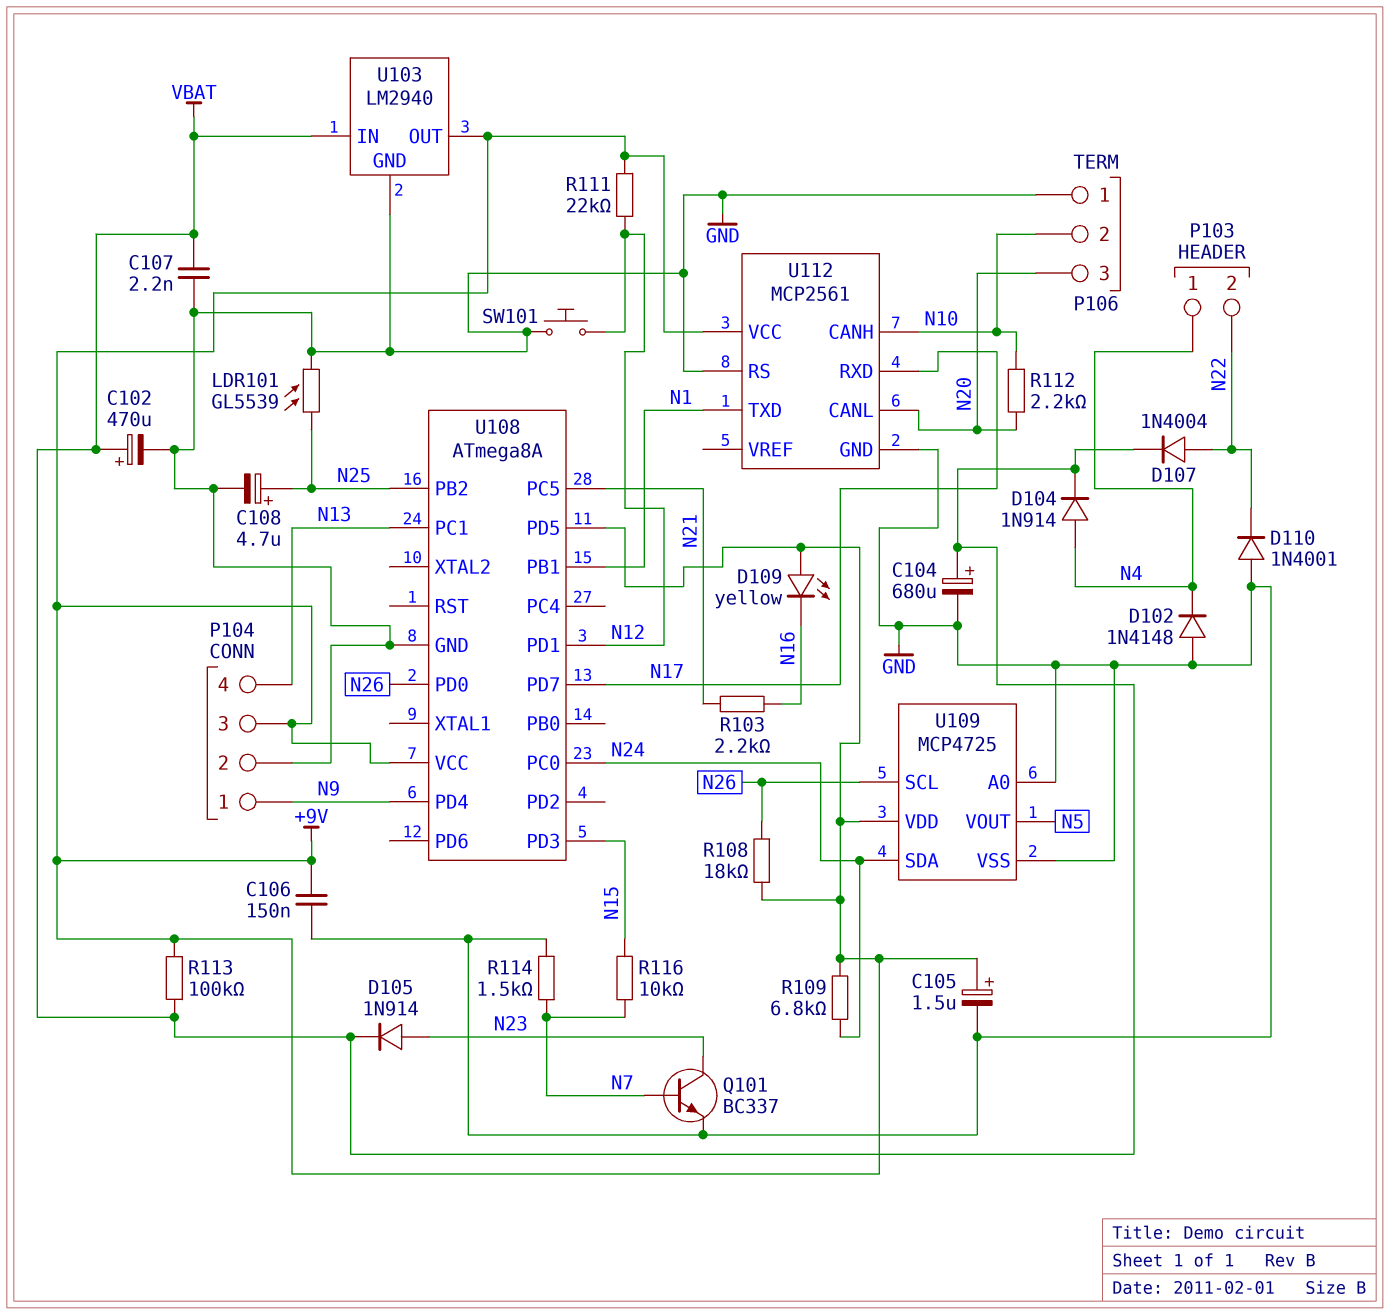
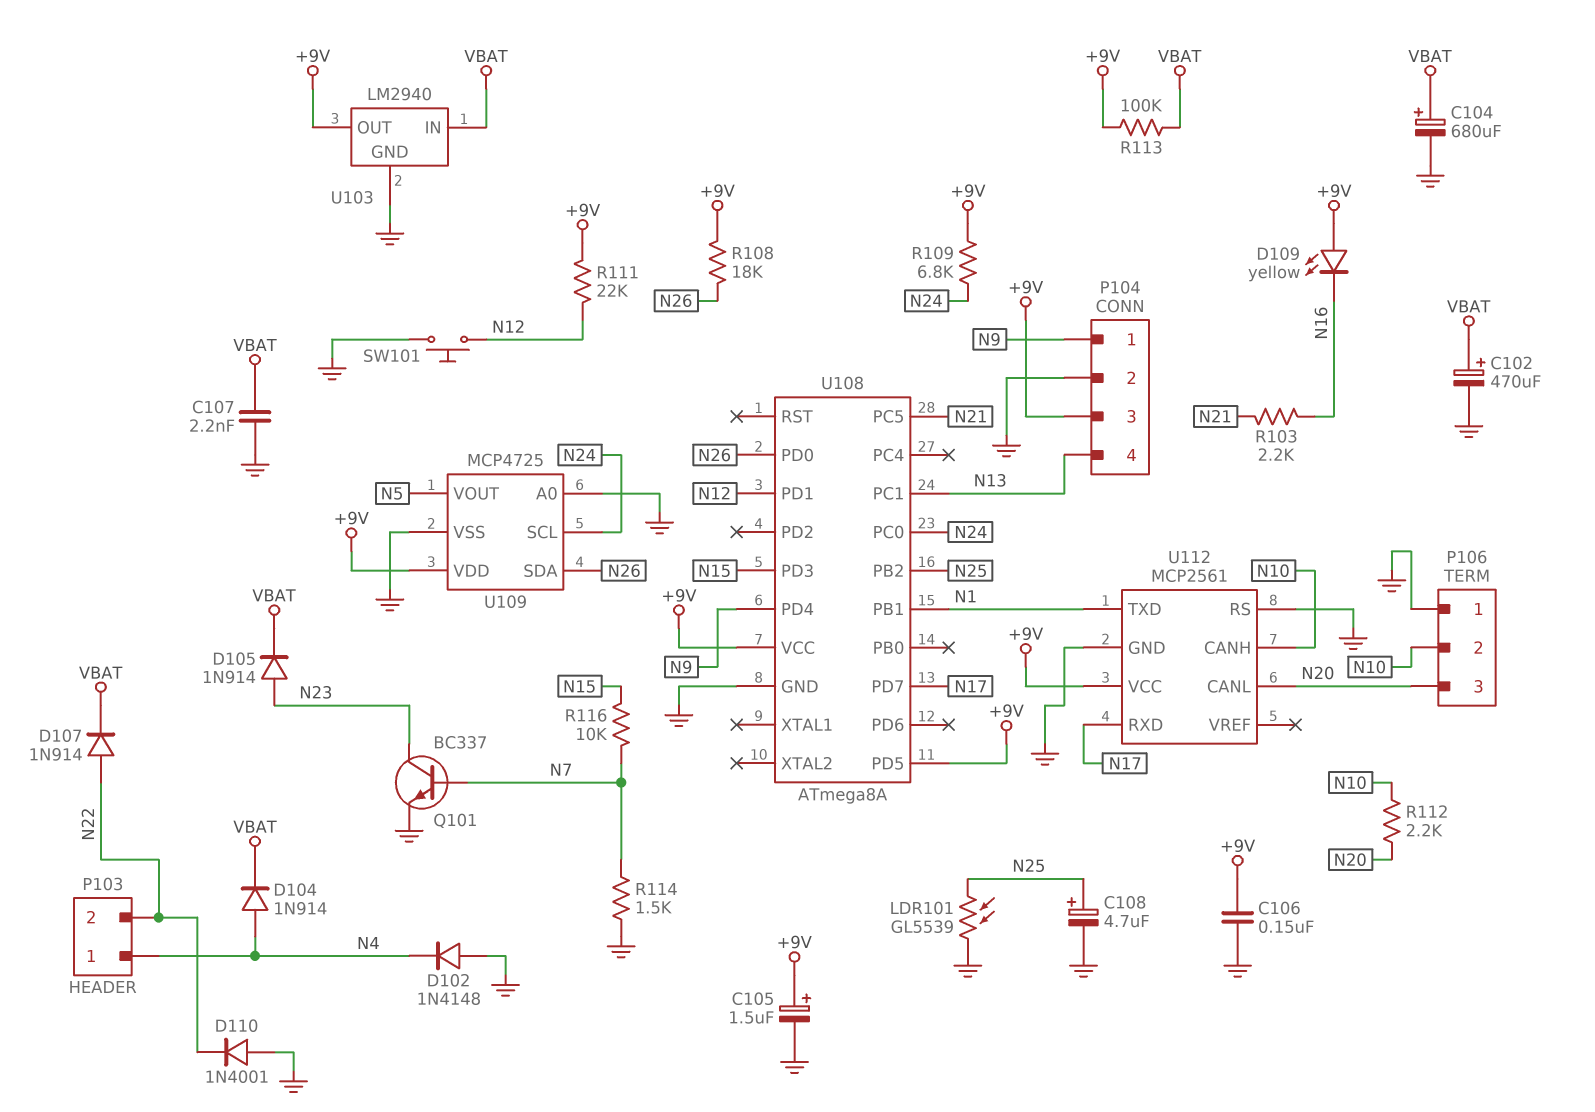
D107: diode 1N4004 (A N22, K VBAT) -> diode 1N914 (A N22, K VBAT)
U109 pin SCL: N26 -> N24
U109 pin SDA: N24 -> N26

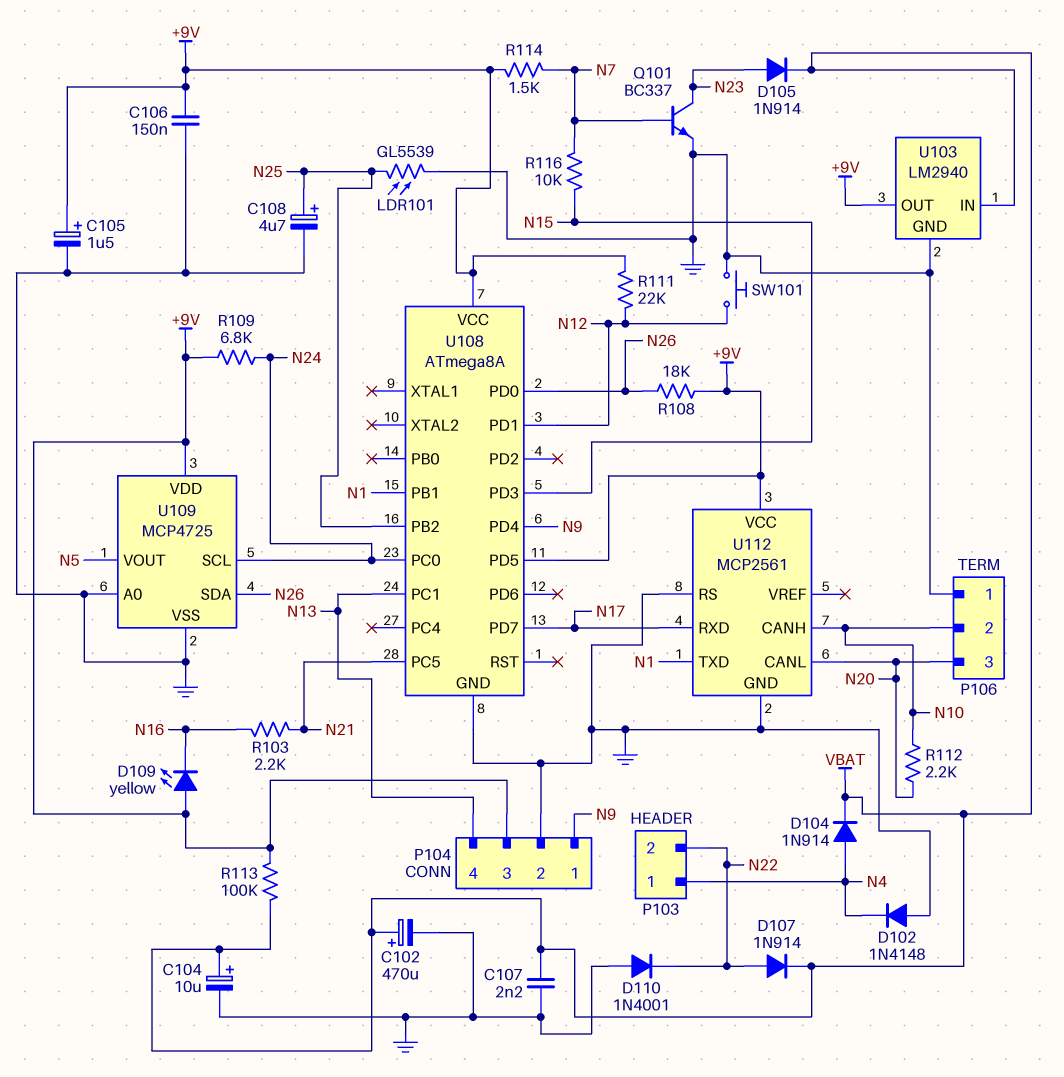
C104: 680uF (plus VBAT, minus GND) -> 10uF (plus VBAT, minus GND)
R114: 1.5k (GND, N7) -> 1.5k (+9V, N7)

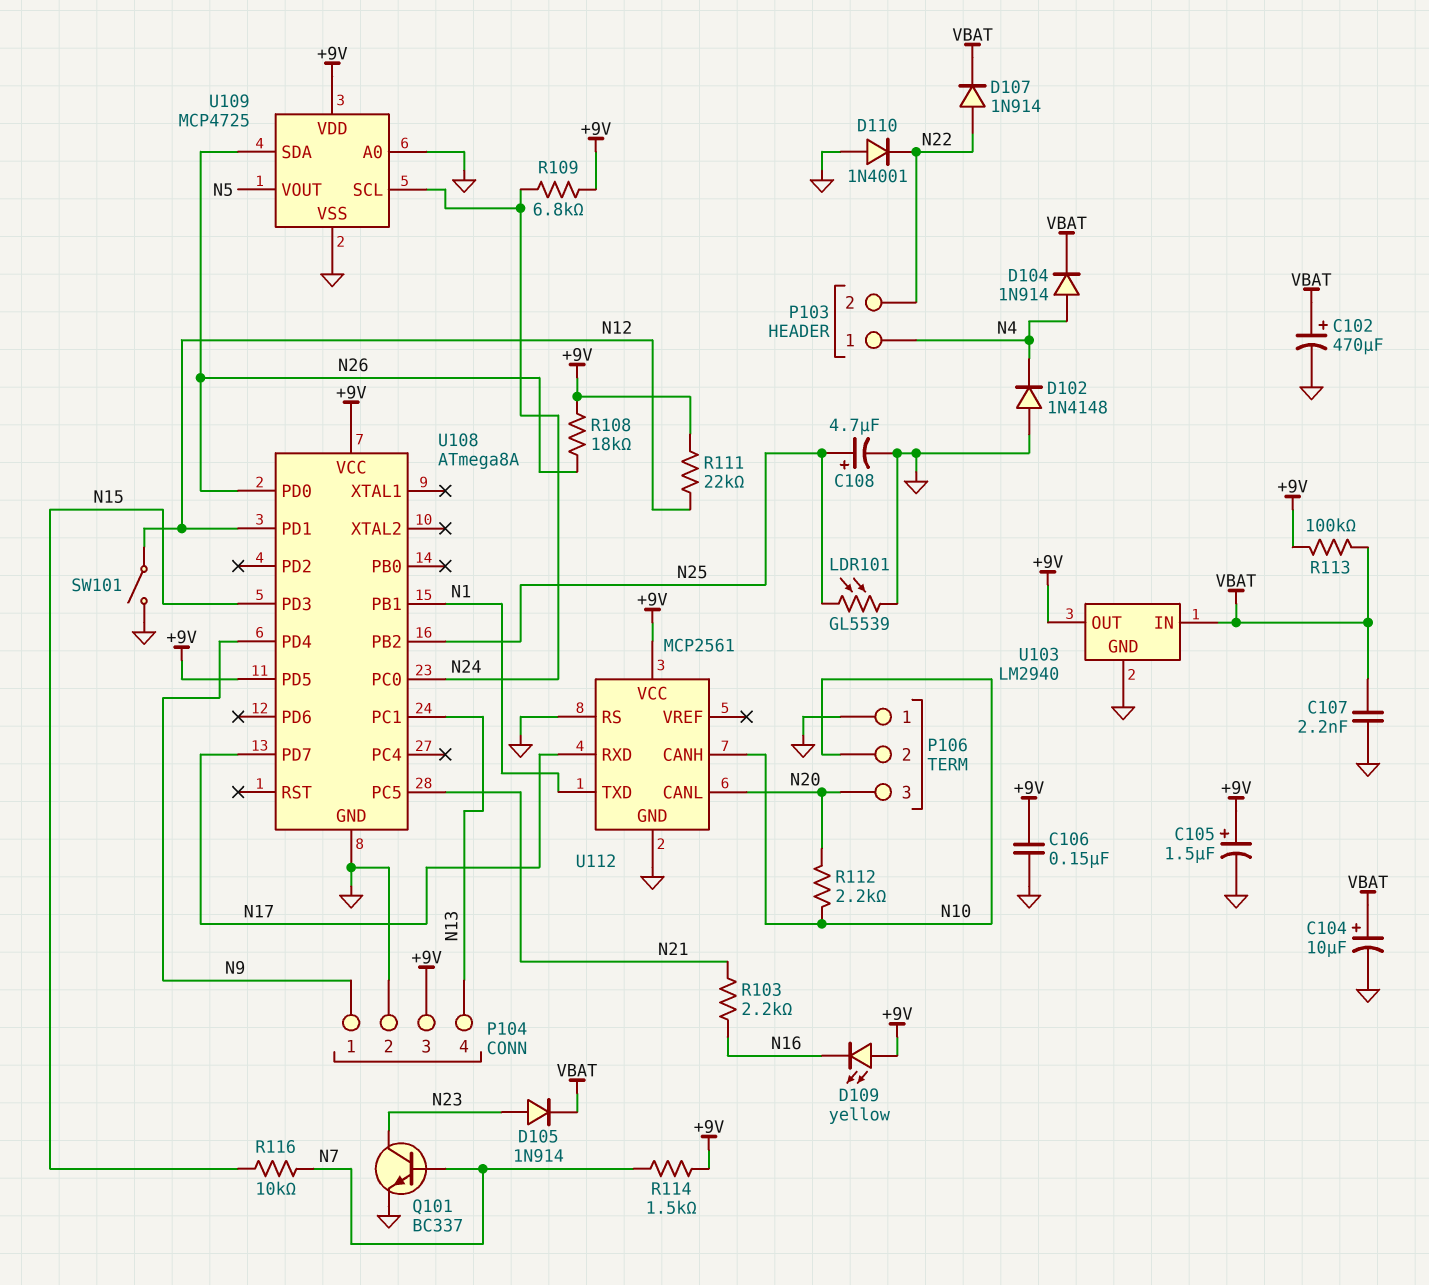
SW101: button (GND, N12) -> switch (GND, N12)

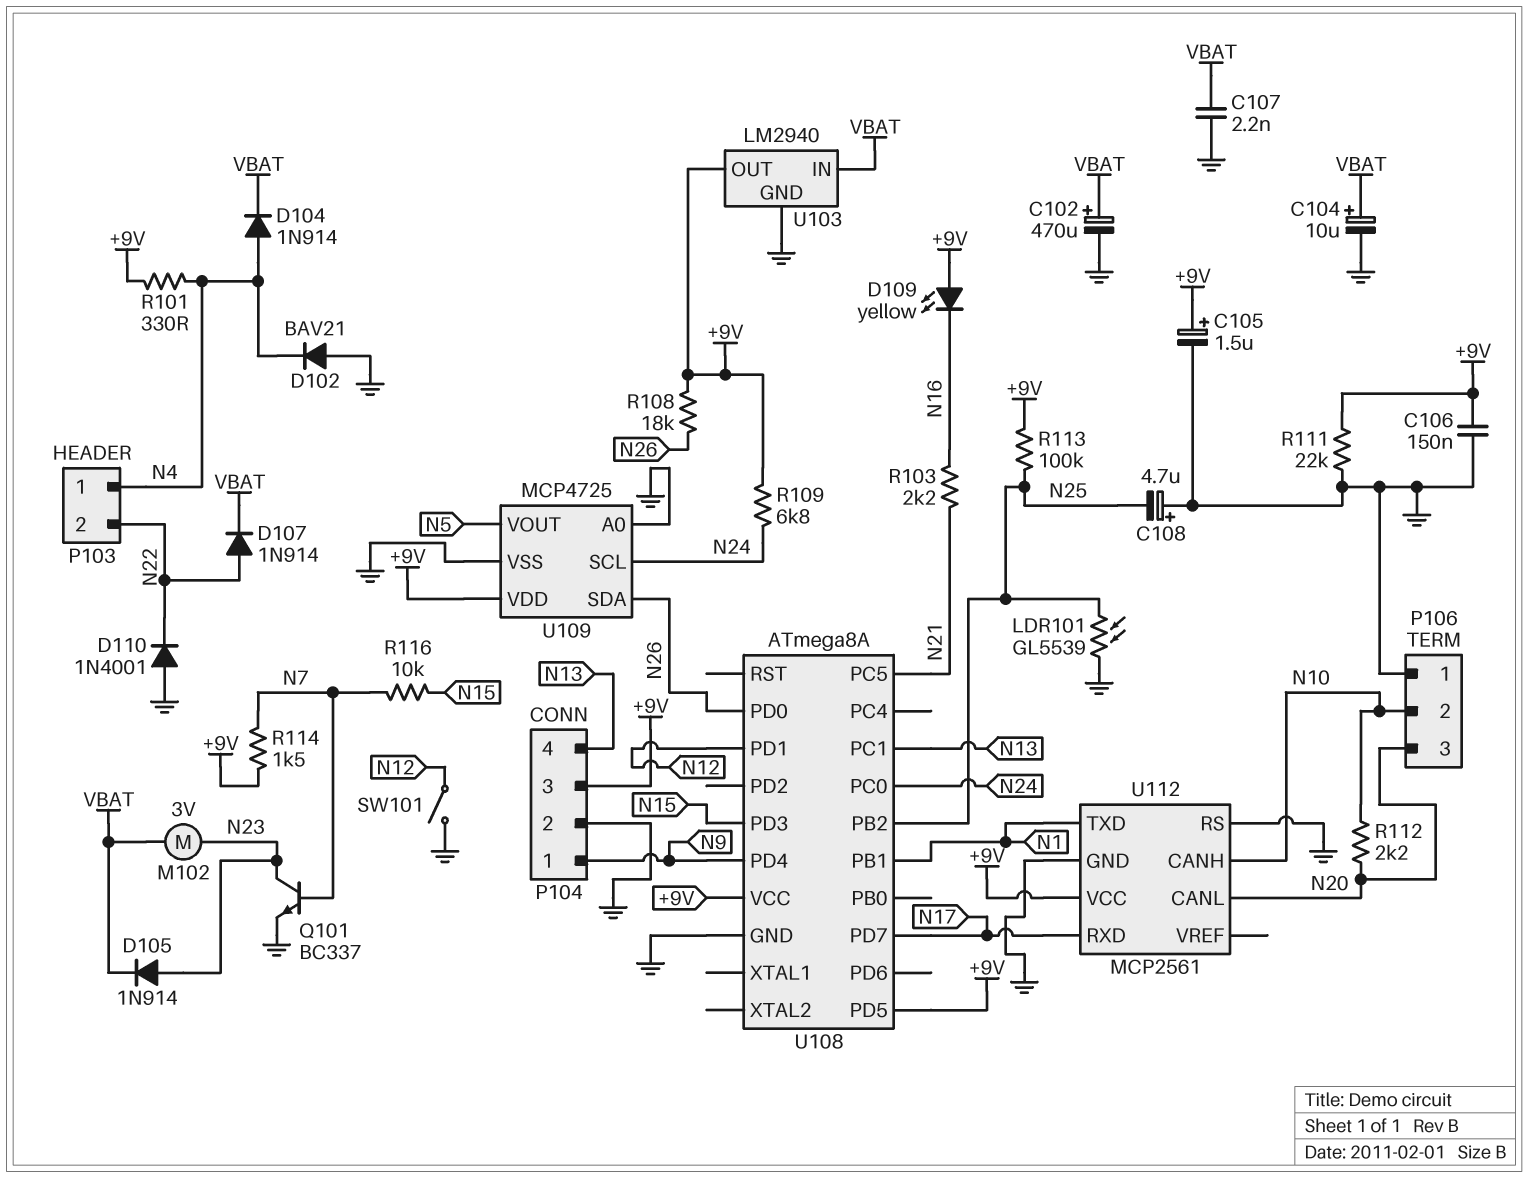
C108: 4.7uF (plus N25, minus GND) -> 4.7uF (plus GND, minus N25)
D102: diode 1N4148 (A GND, K N4) -> diode BAV21 (A GND, K N4)
M102: none -> motor 3V (N23, VBAT)
R101: none -> 330 (+9V, N4)
R111: 22k (+9V, N12) -> 22k (+9V, GND)
R113: 100k (+9V, VBAT) -> 100k (+9V, N25)

